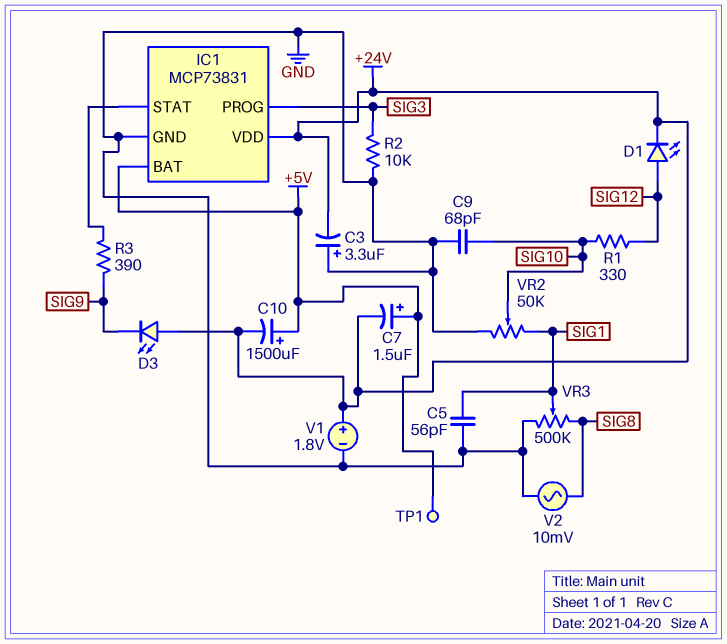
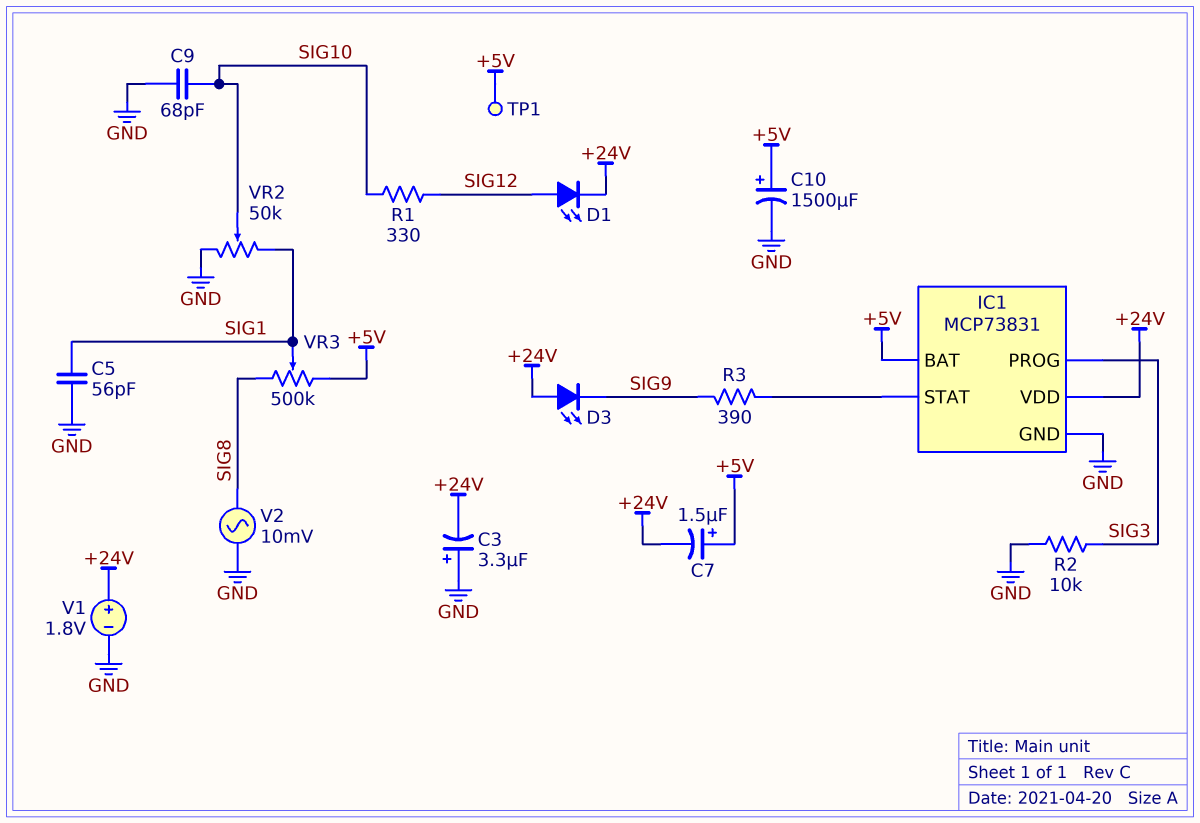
C10: 1500uF (plus +5V, minus +24V) -> 1500uF (plus +5V, minus GND)
VR3: 500k (GND, SIG8, wiper SIG1) -> 500k (+5V, SIG8, wiper SIG1)

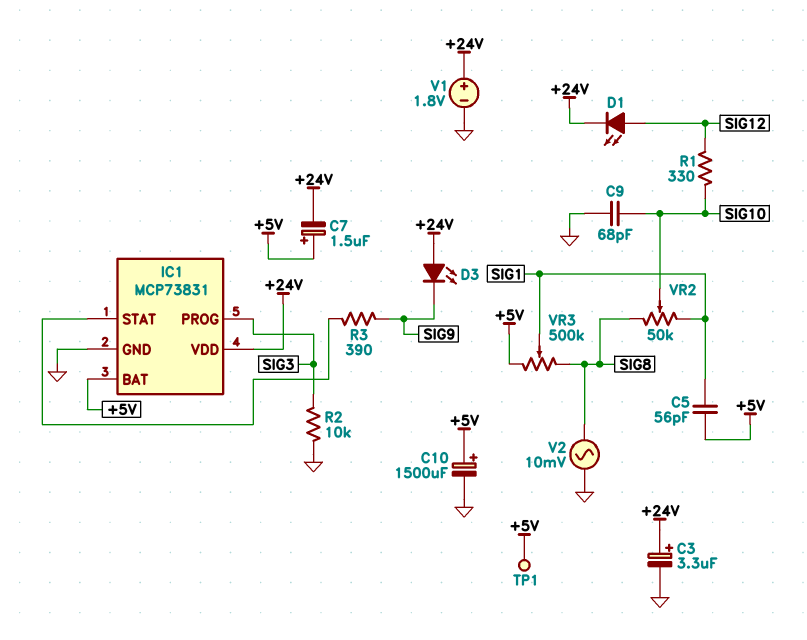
C3: 3.3uF (plus GND, minus +24V) -> 3.3uF (plus +24V, minus GND)
C5: 56pF (GND, SIG1) -> 56pF (+5V, SIG1)
VR2: 50k (GND, SIG1, wiper SIG10) -> 50k (SIG1, SIG8, wiper SIG10)

